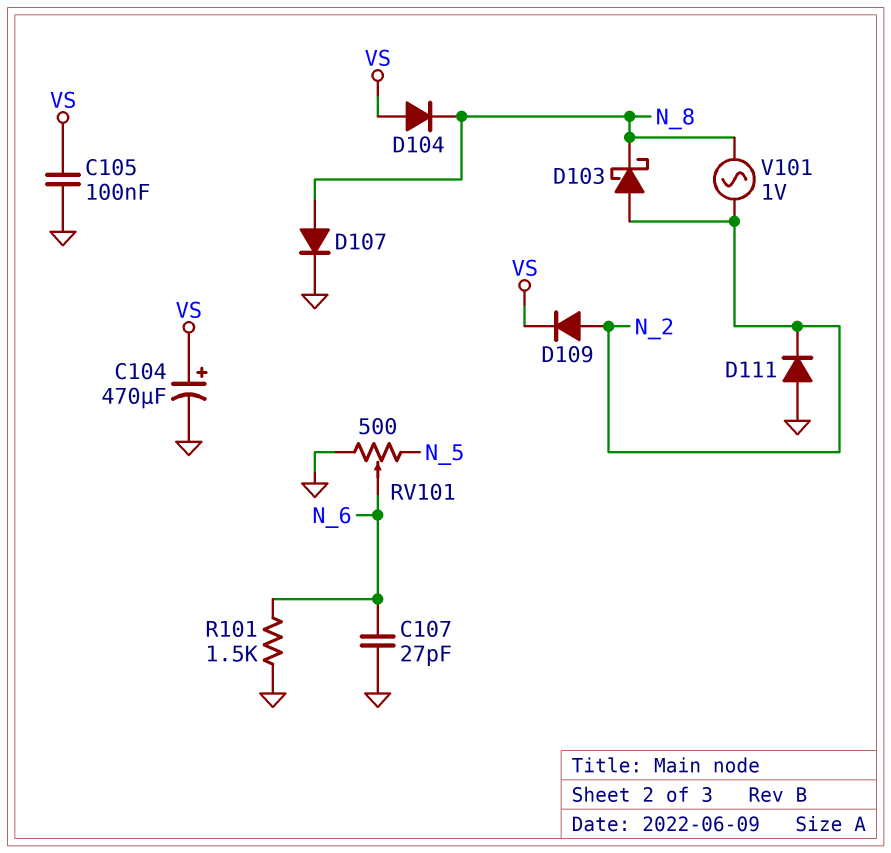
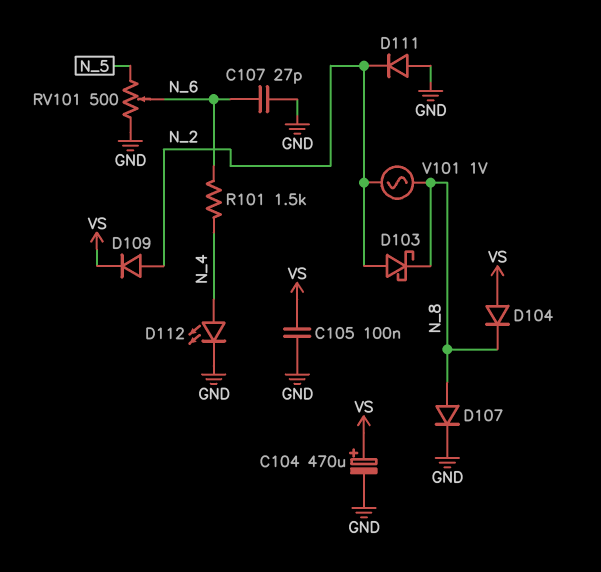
D112: none -> LED (A N_4, K GND)
R101: 1.5k (GND, N_6) -> 1.5k (N_4, N_6)

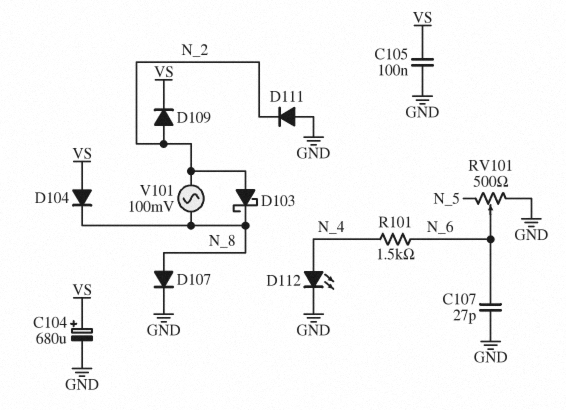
C104: 470uF (plus VS, minus GND) -> 680uF (plus VS, minus GND)
V101: AC 1V (N_2, N_8) -> AC 100mV (N_2, N_8)

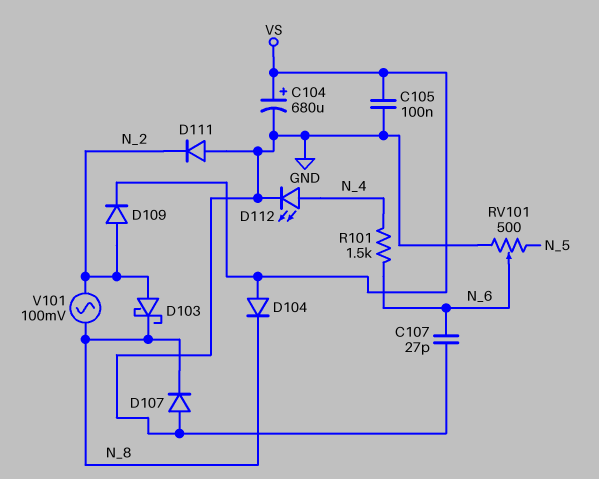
D107: diode (A N_8, K GND) -> diode (A GND, K N_8)

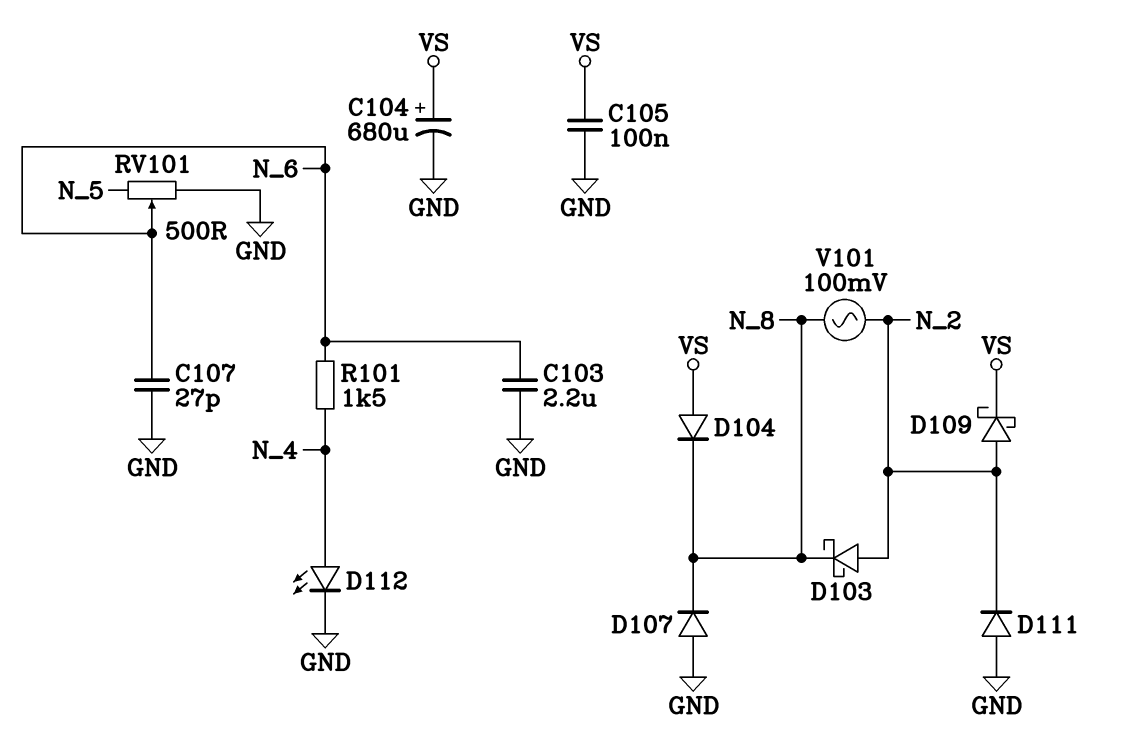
C103: none -> 2.2uF (GND, N_6)
D109: diode (A N_2, K VS) -> schottky (A N_2, K VS)

